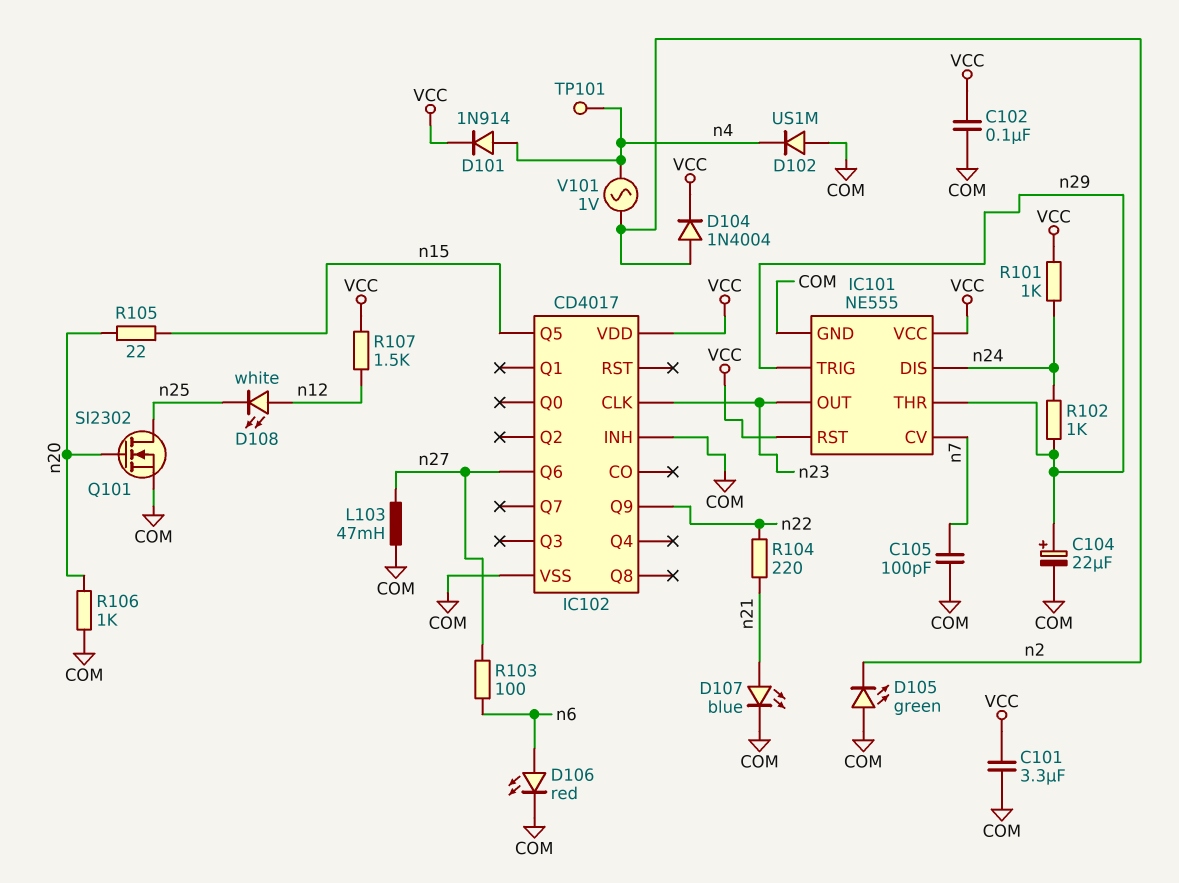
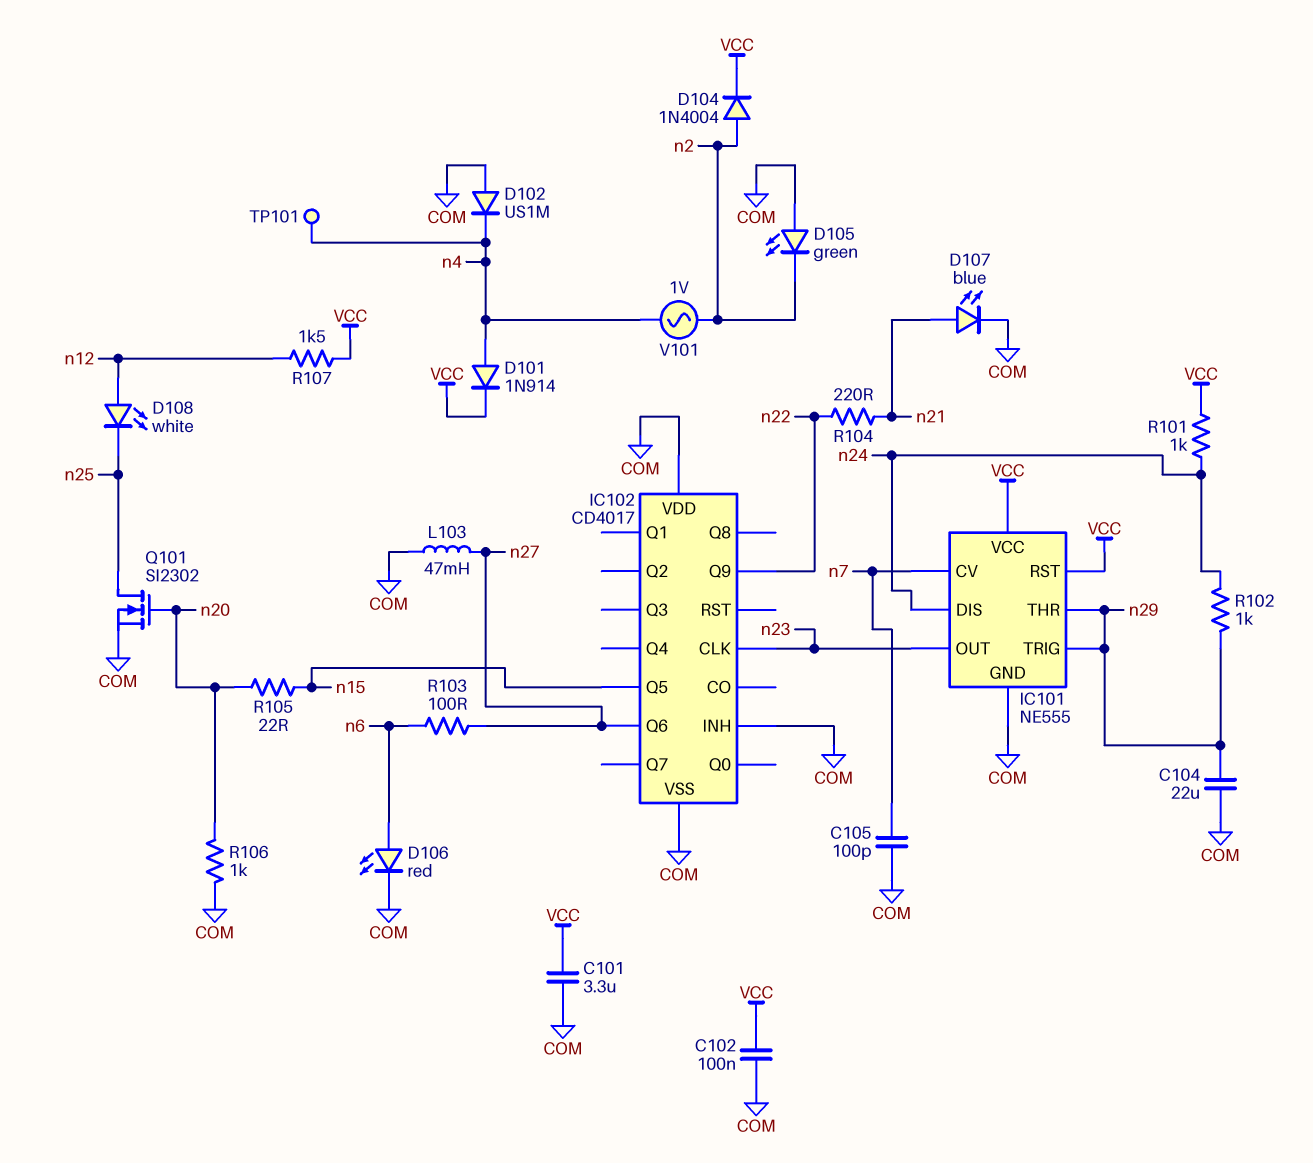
C104: 22uF (plus n29, minus COM) -> 22uF (COM, n29)
IC102 pin VDD: VCC -> COM

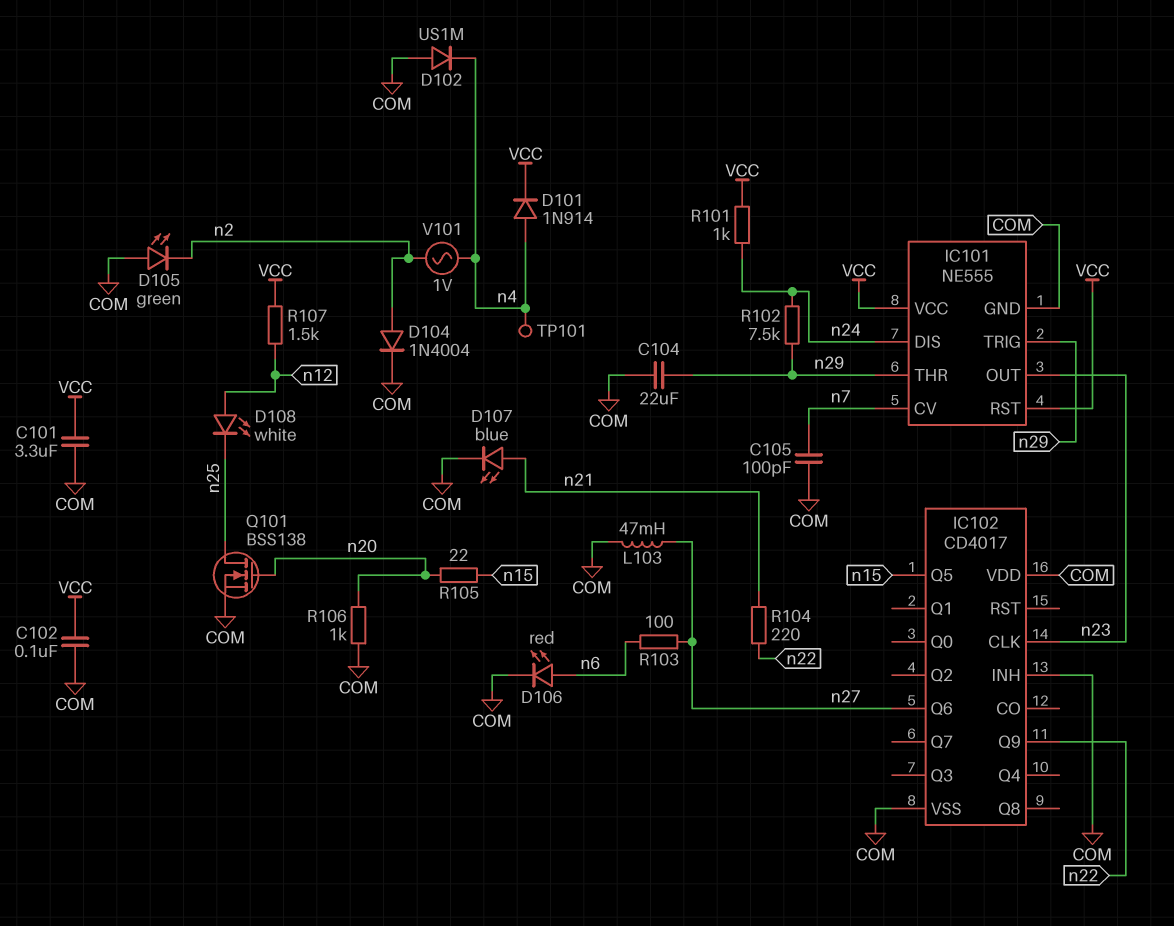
D104: diode 1N4004 (A n2, K VCC) -> diode 1N4004 (A n2, K COM)
Q101: NMOS SI2302 (G n20, D n25, S COM) -> NMOS BSS138 (G n20, D n25, S COM)
R102: 1k (n24, n29) -> 7.5k (n24, n29)

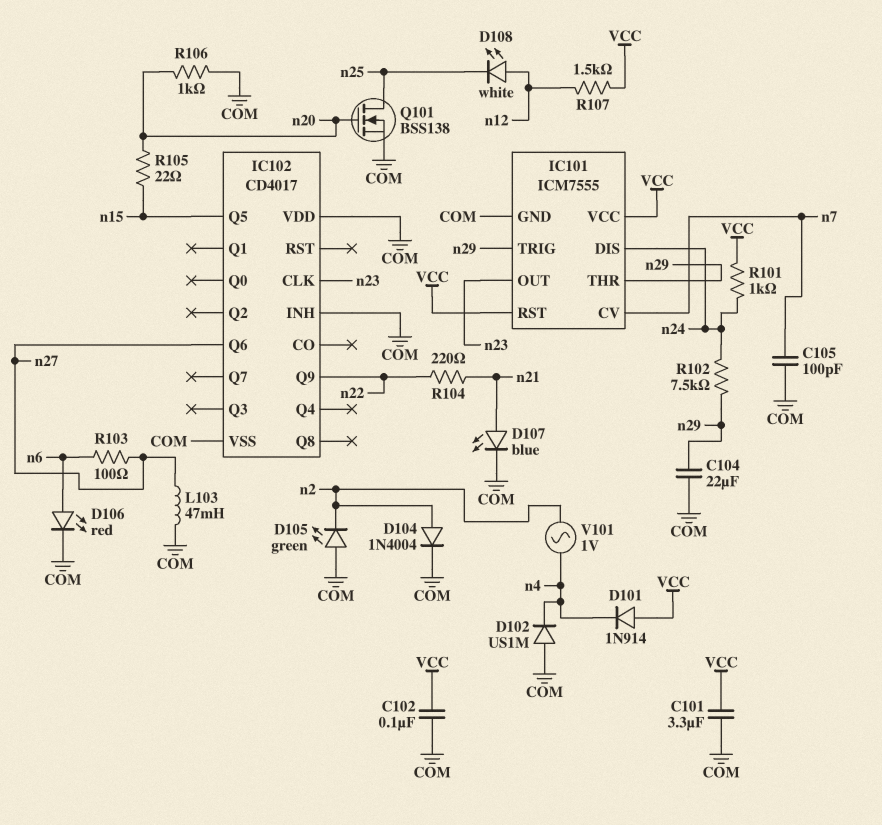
D101: diode 1N914 (A n4, K VCC) -> diode 1N914 (A VCC, K n4)
IC101: NE555 -> ICM7555
TP101: test point (n4) -> none

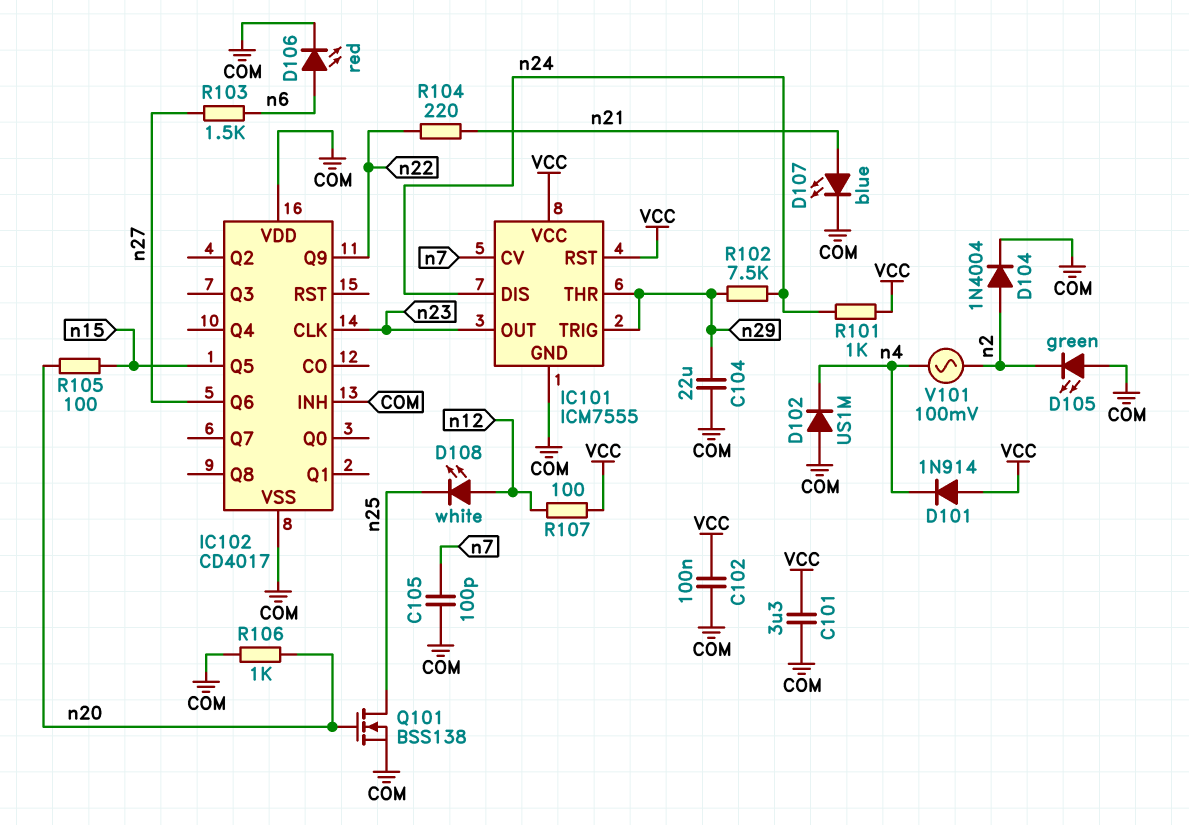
L103: 47mH (COM, n27) -> none
R103: 100 (n6, n27) -> 1.5k (n6, n27)
R105: 22 (n15, n20) -> 100 (n15, n20)
R107: 1.5k (VCC, n12) -> 100 (VCC, n12)
V101: AC 1V (n2, n4) -> AC 100mV (n2, n4)

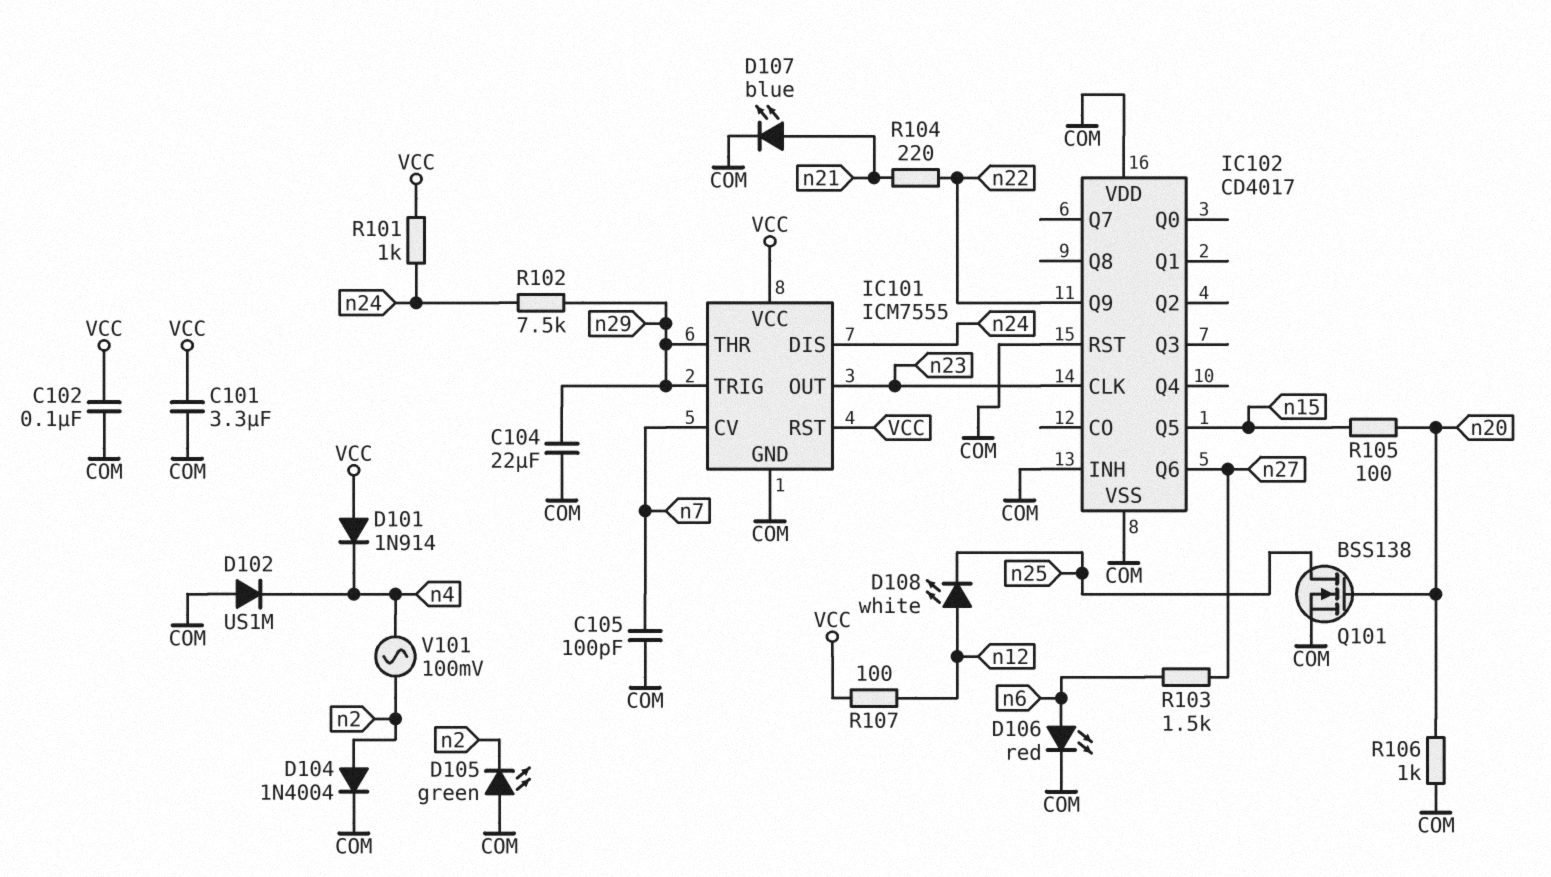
IC102 pin RST: none -> COM

